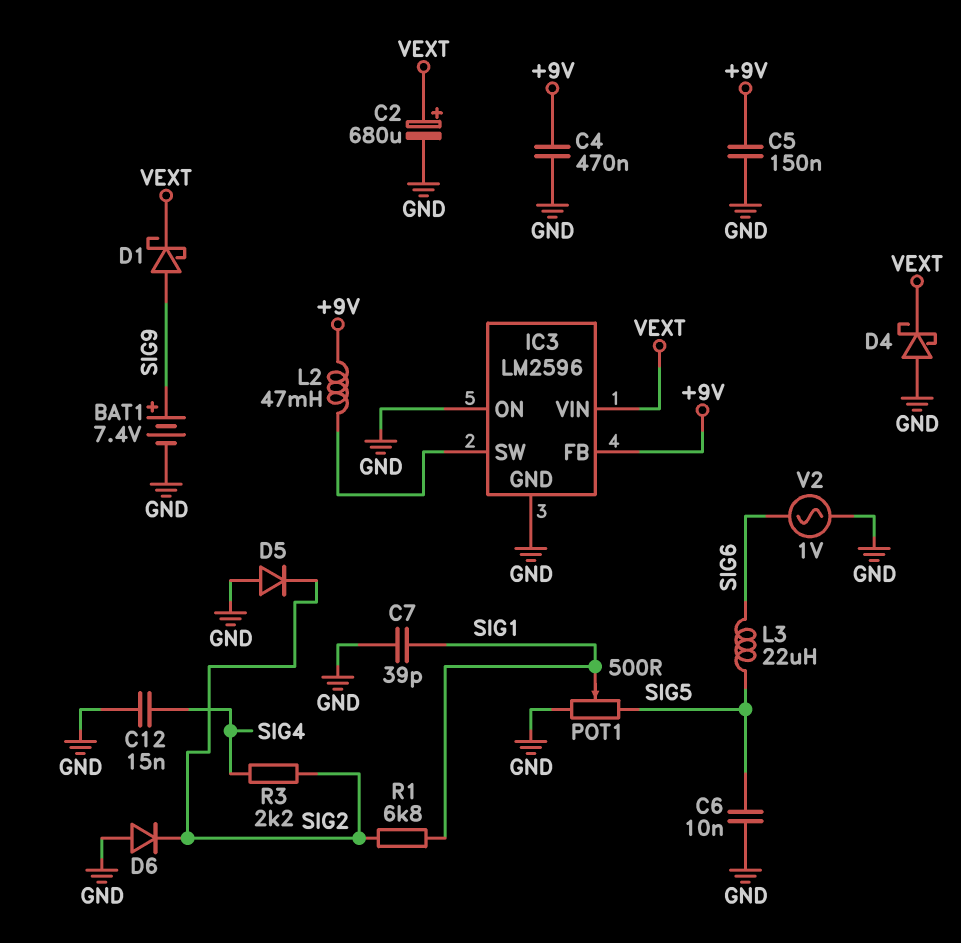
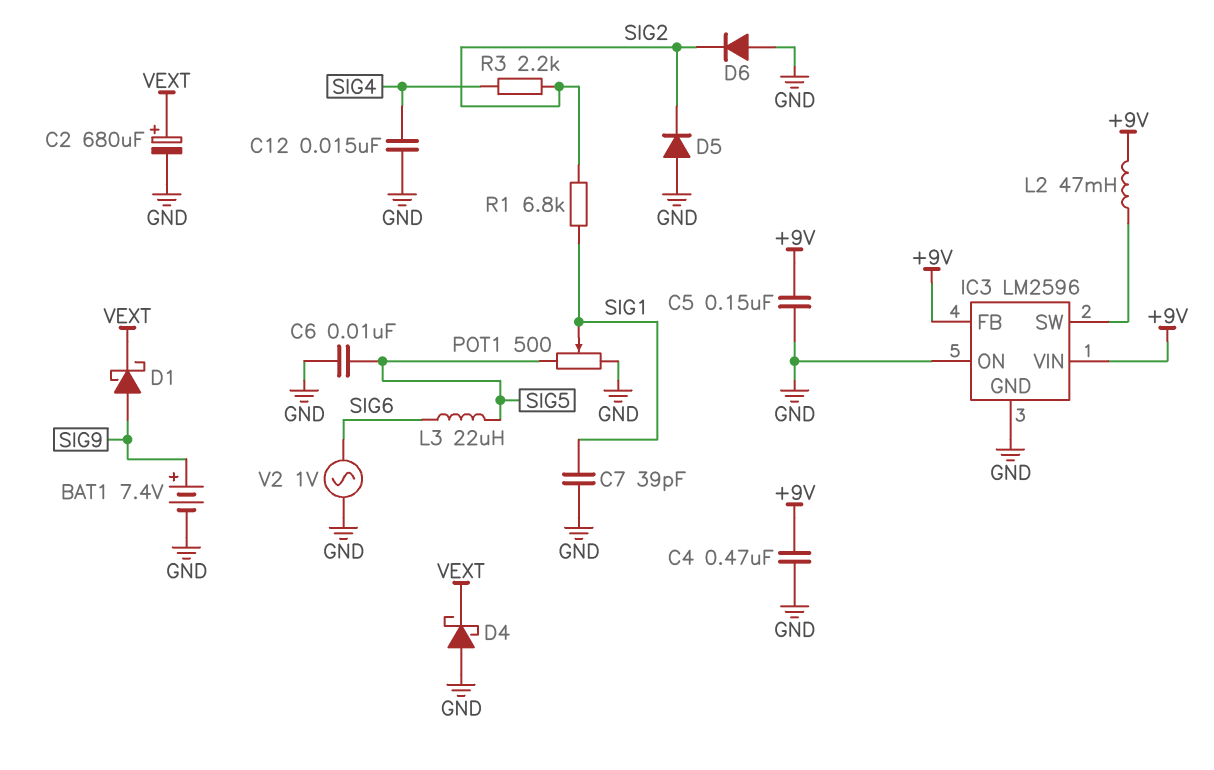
IC3 pin VIN: VEXT -> +9V

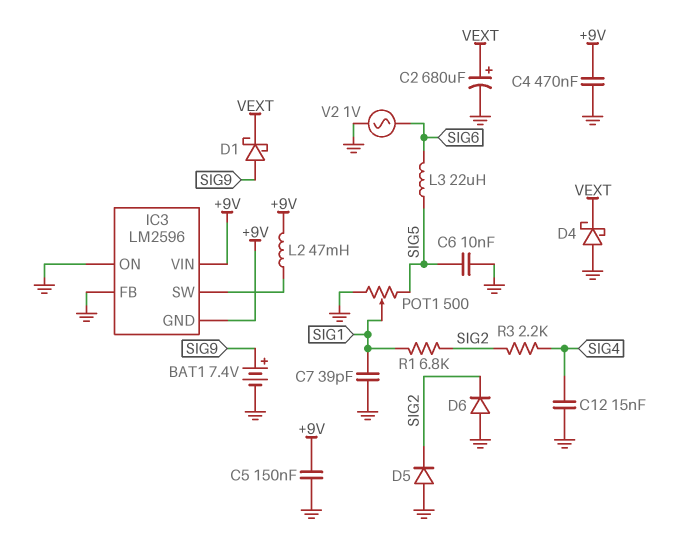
IC3 pin FB: +9V -> GND
IC3 pin GND: GND -> +9V

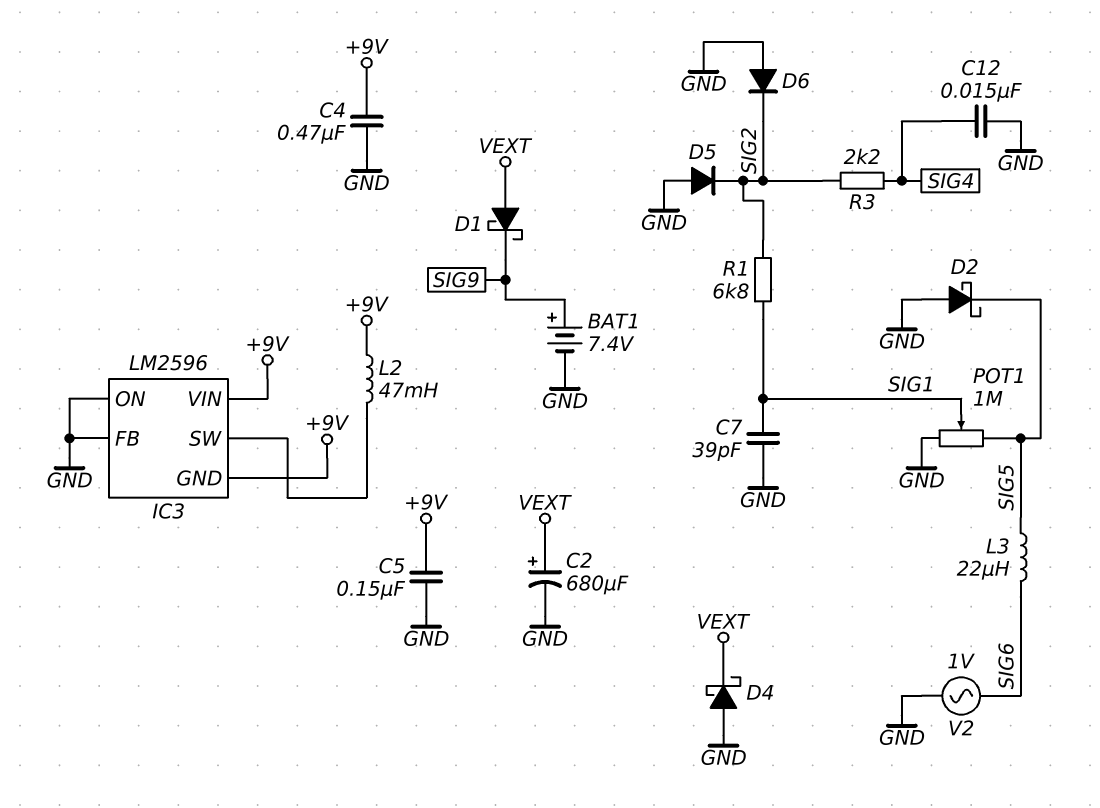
C6: 10nF (GND, SIG5) -> none
D1: schottky (A SIG9, K VEXT) -> schottky (A VEXT, K SIG9)
D2: none -> schottky (A GND, K SIG5)
POT1: 500 (GND, SIG5, wiper SIG1) -> 1M (GND, SIG5, wiper SIG1)

